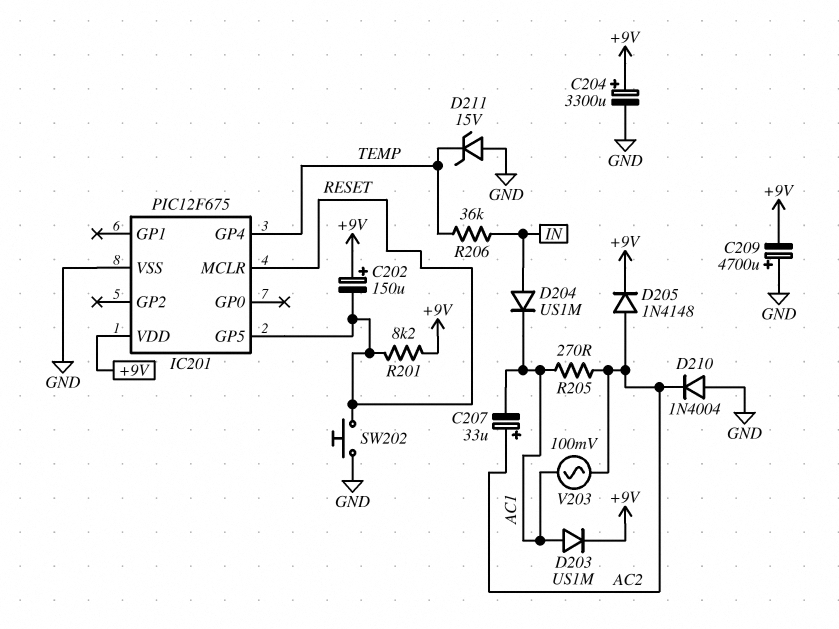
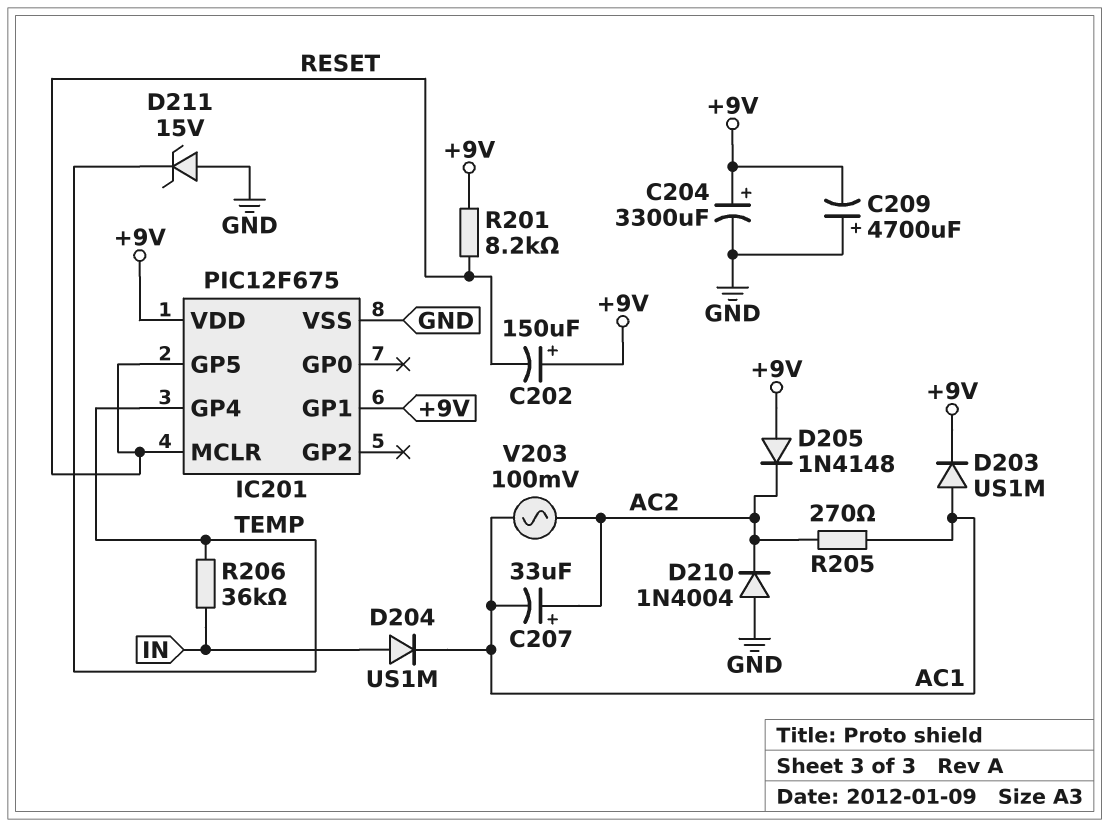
D205: diode 1N4148 (A AC2, K +9V) -> diode 1N4148 (A +9V, K AC2)
IC201 pin GP1: none -> +9V
SW202: button (GND, RESET) -> none

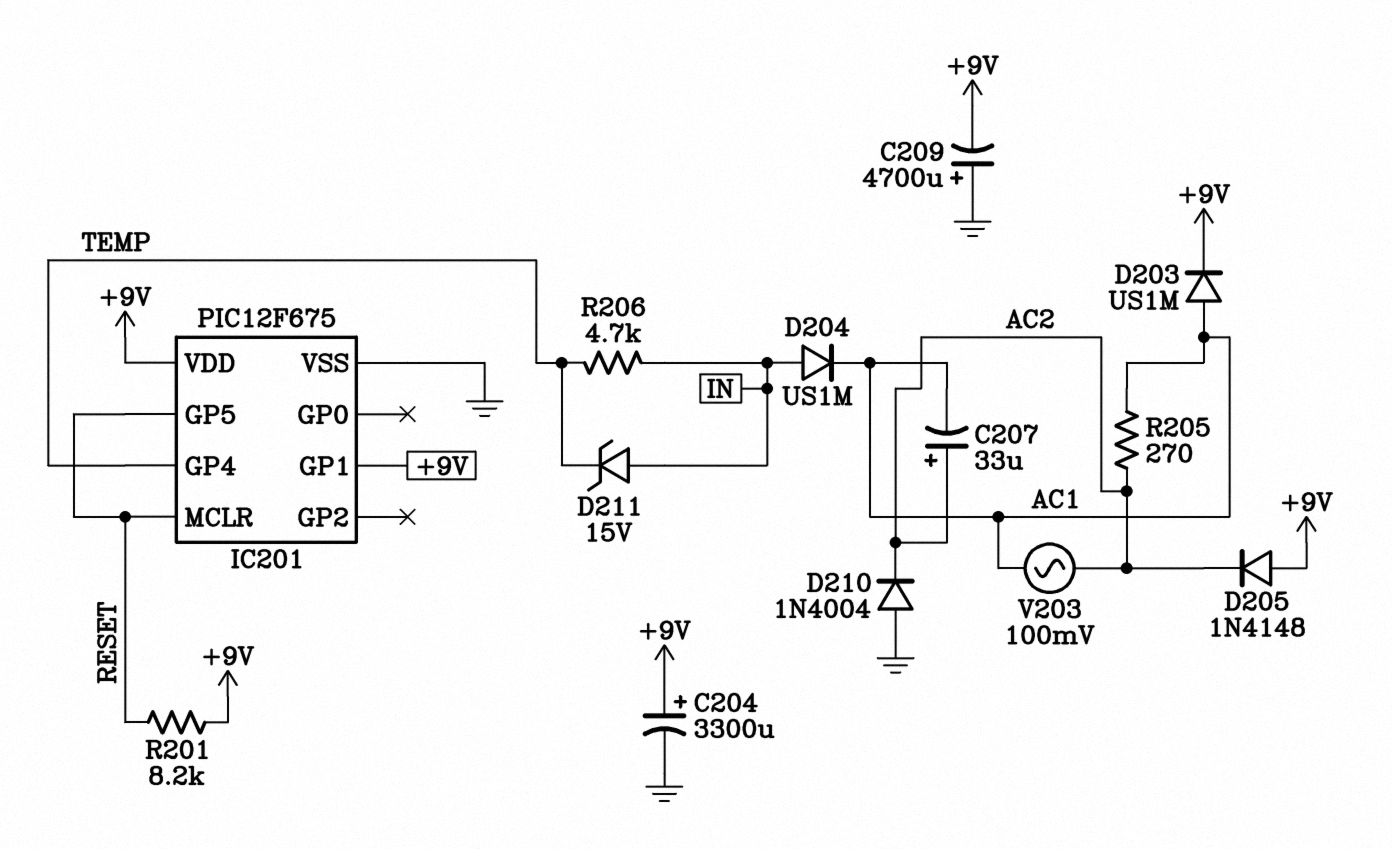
C202: 150uF (plus +9V, minus RESET) -> none
D211: zener 15V (A GND, K TEMP) -> zener 15V (A IN, K TEMP)
R206: 36k (IN, TEMP) -> 4.7k (IN, TEMP)

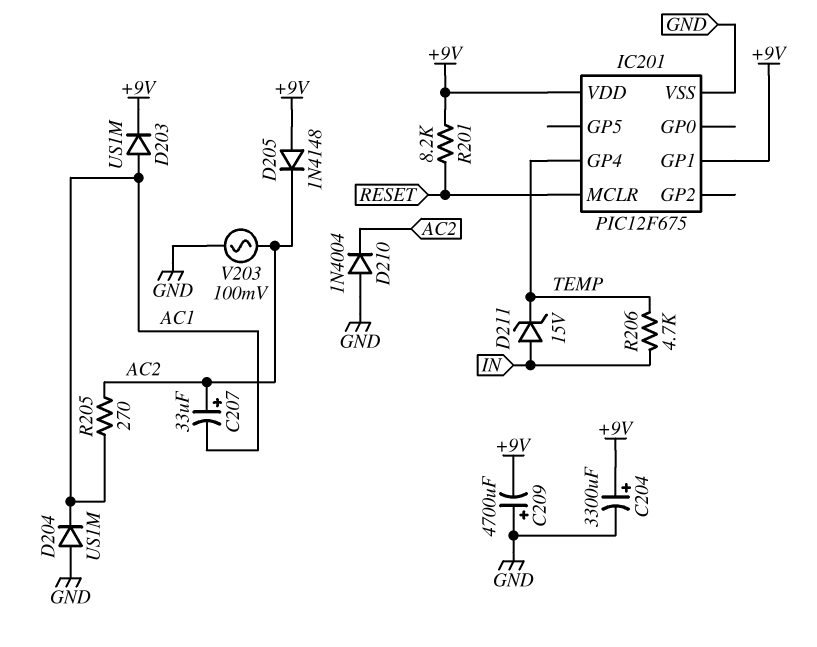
D204: diode US1M (A IN, K AC1) -> diode US1M (A GND, K AC1)
IC201 pin GP5: RESET -> none
V203: AC 100mV (AC1, AC2) -> AC 100mV (AC2, GND)

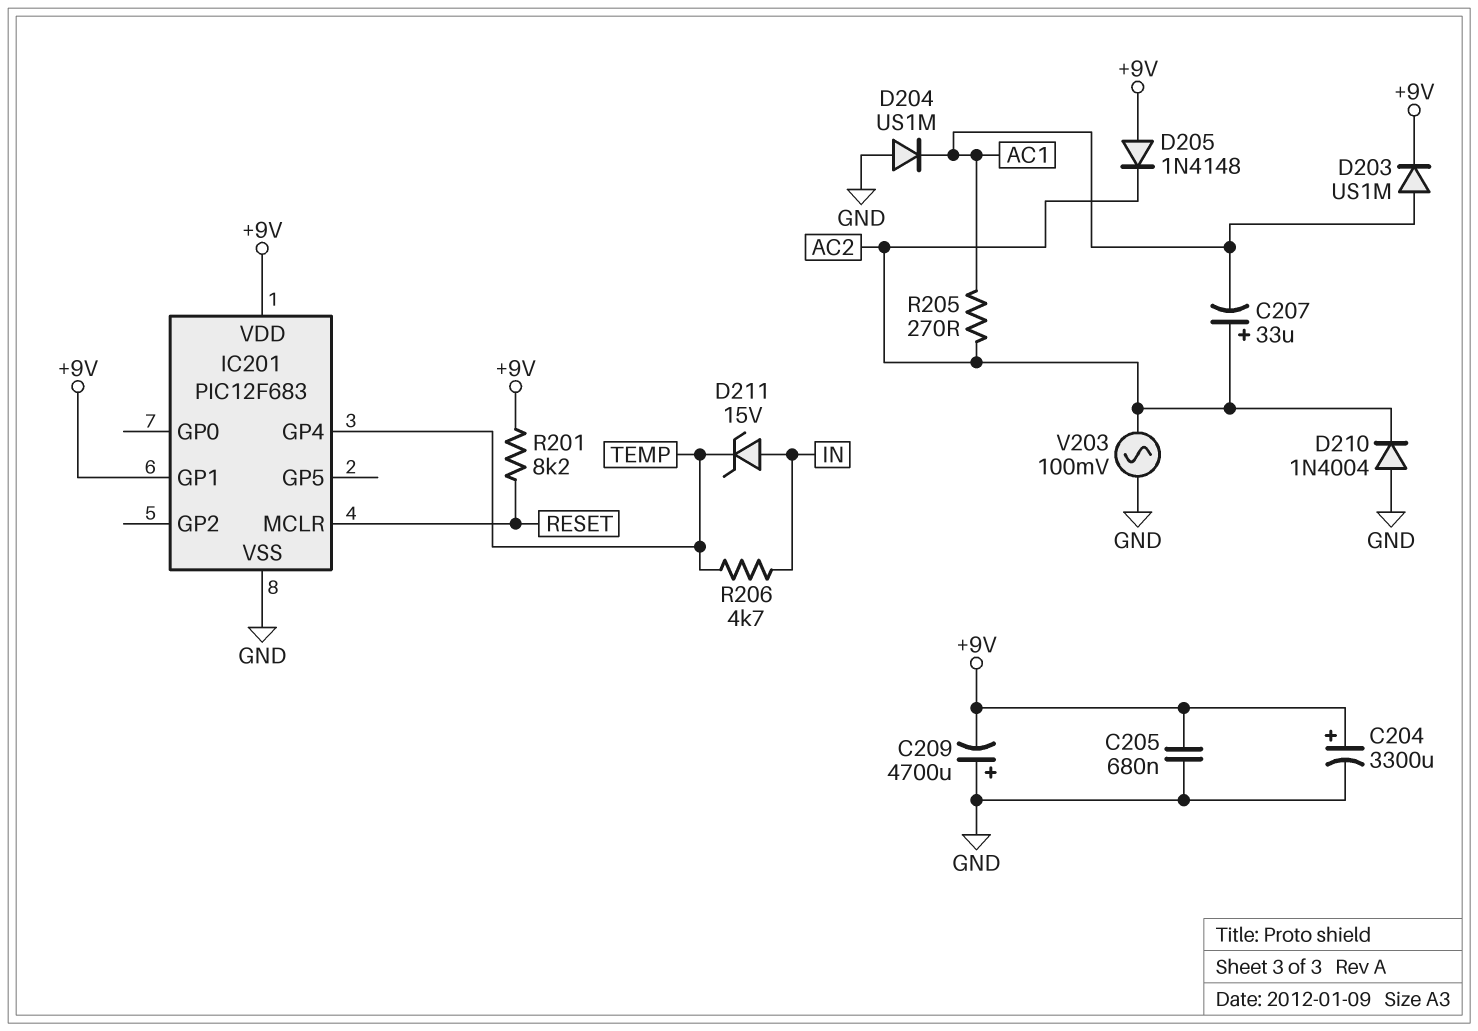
C205: none -> 680nF (+9V, GND)
IC201: PIC12F675 -> PIC12F683

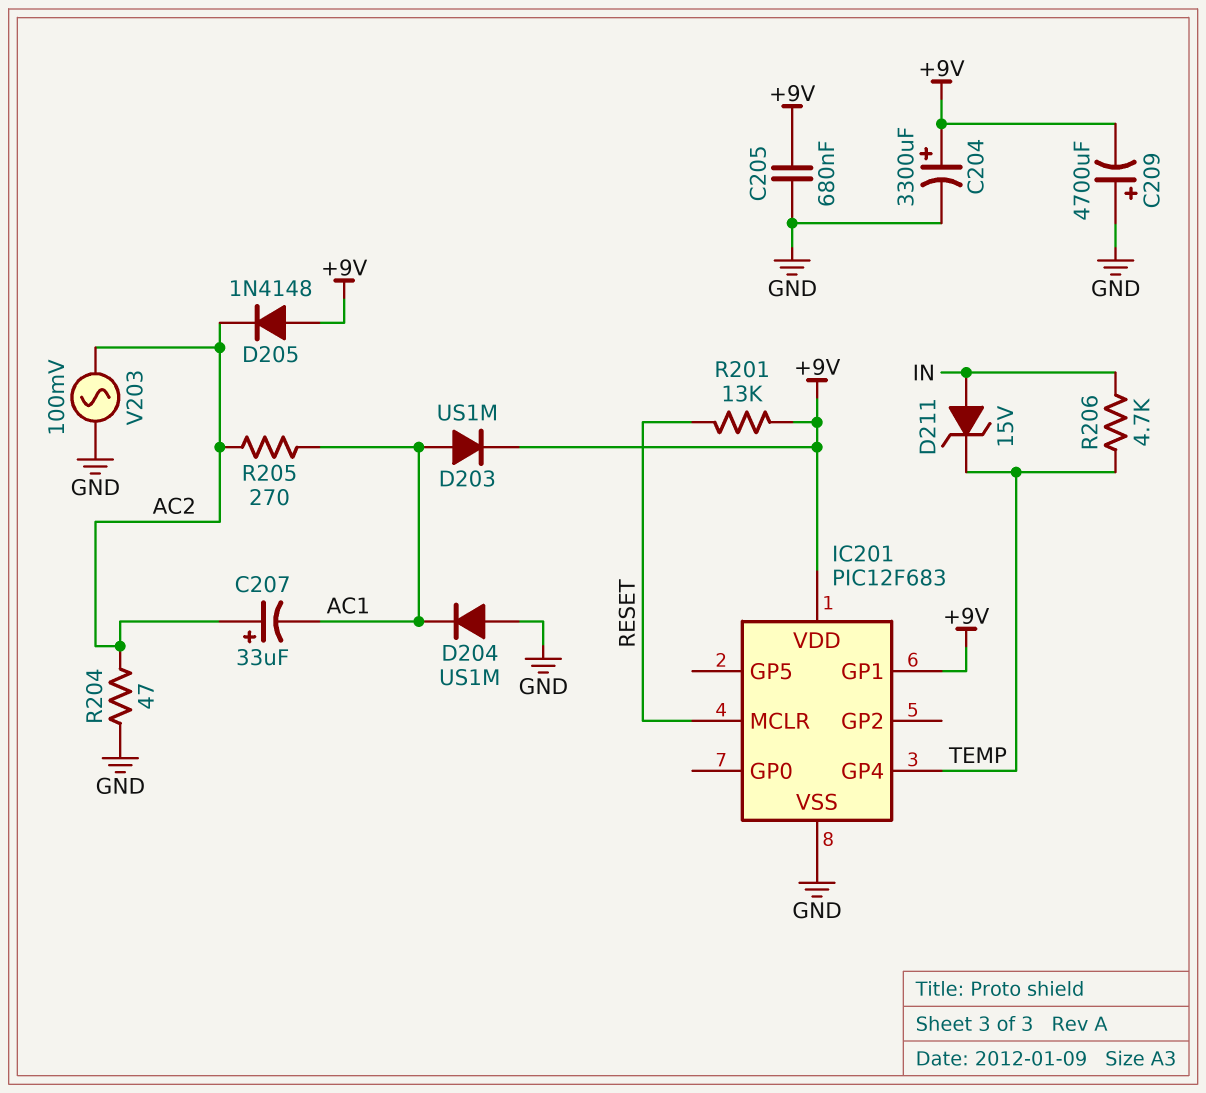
D210: diode 1N4004 (A GND, K AC2) -> none
R201: 8.2k (+9V, RESET) -> 13k (+9V, RESET)
R204: none -> 47 (AC2, GND)

